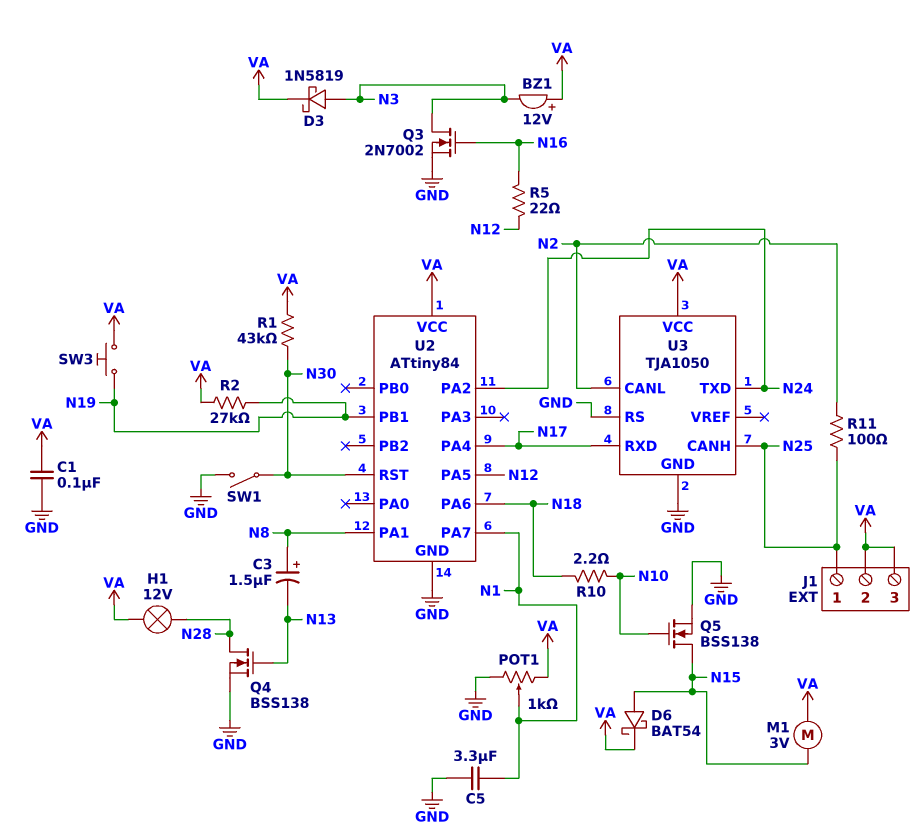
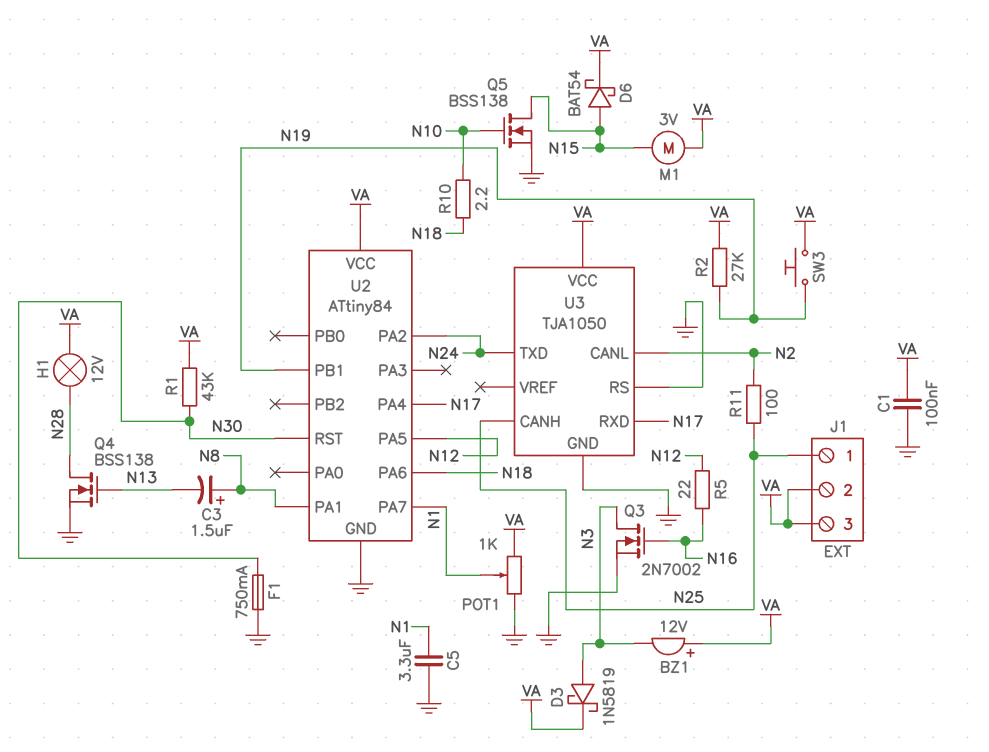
F1: none -> 750mA (GND, N30)
SW1: switch (GND, N30) -> none

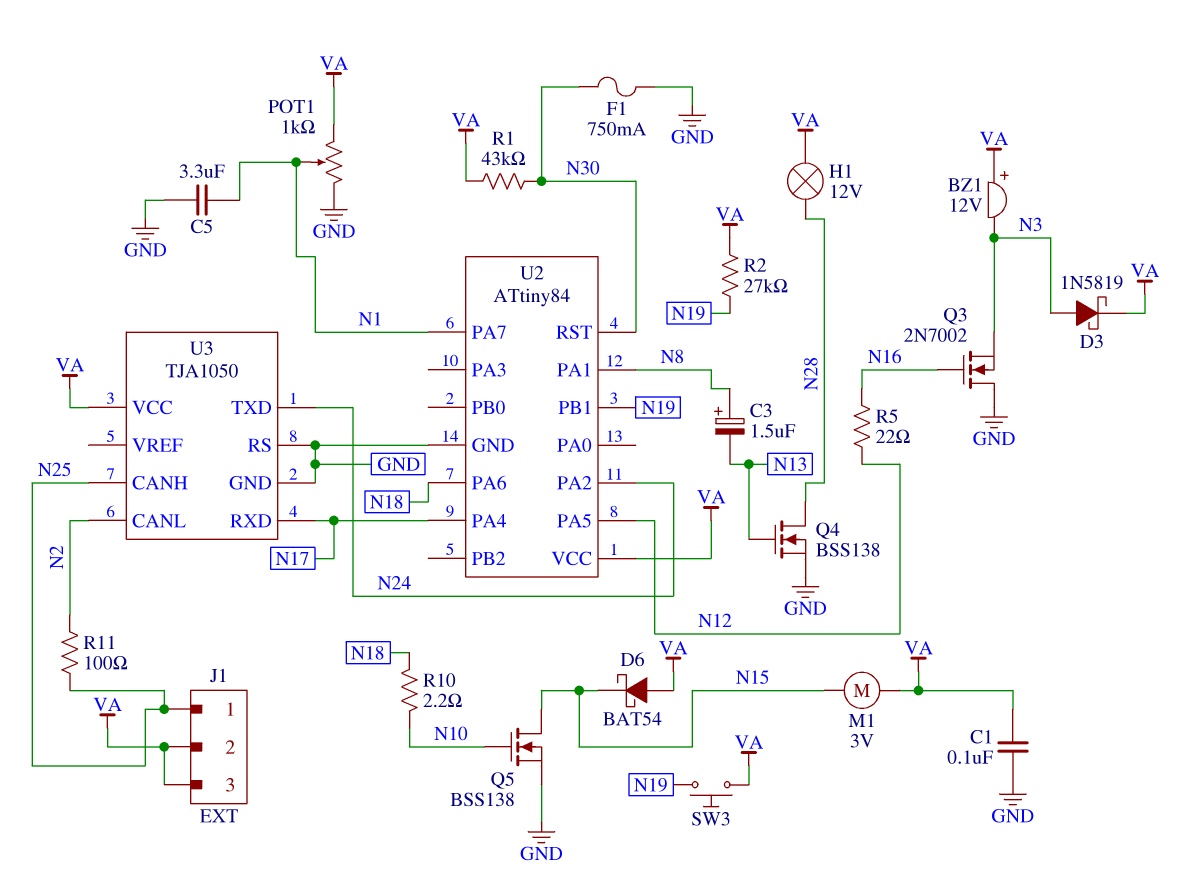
D6: schottky BAT54 (A N15, K VA) -> schottky BAT54 (A VA, K N15)
Q3: NMOS 2N7002 (G N16, D N3, S GND) -> NMOS 2N7002 (G N16, D GND, S N3)

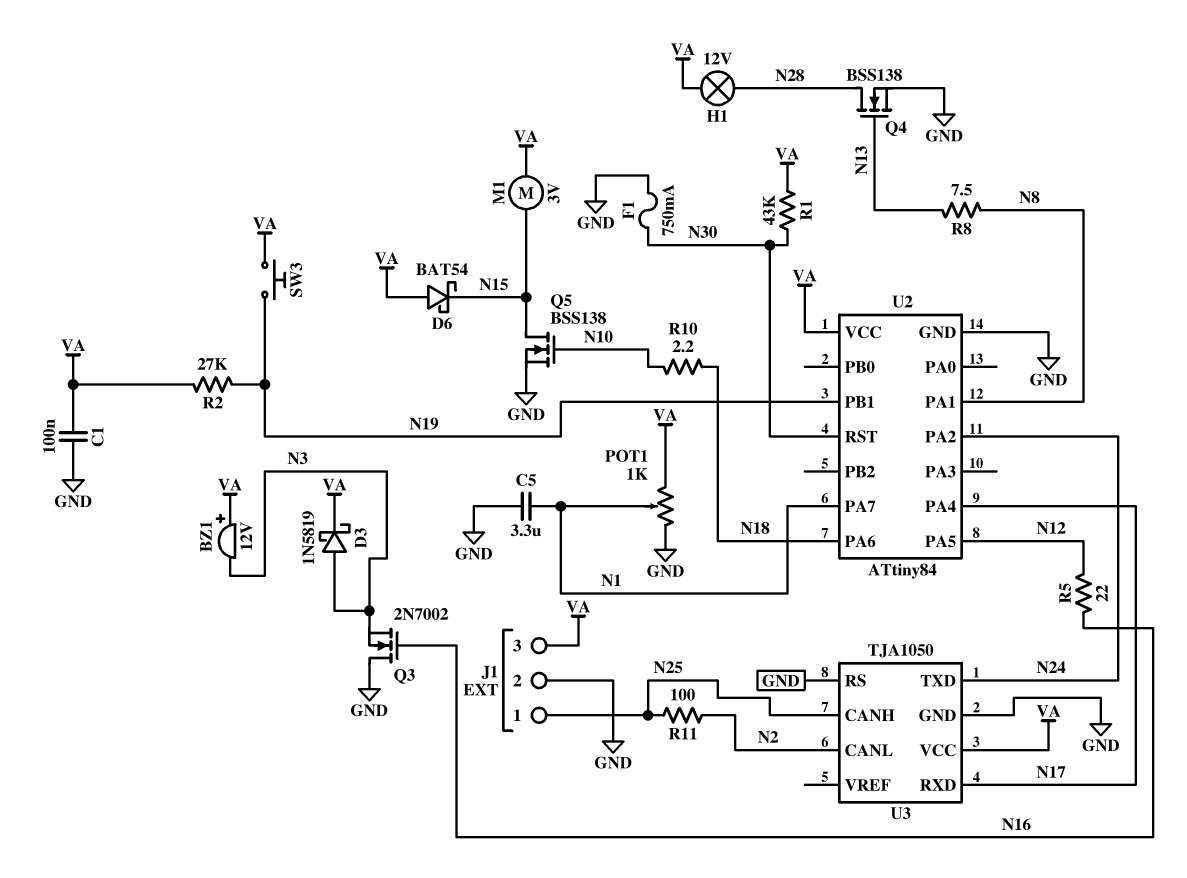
C3: 1.5uF (plus N8, minus N13) -> none
J1 pin 2: VA -> GND
R8: none -> 7.5 (N8, N13)

